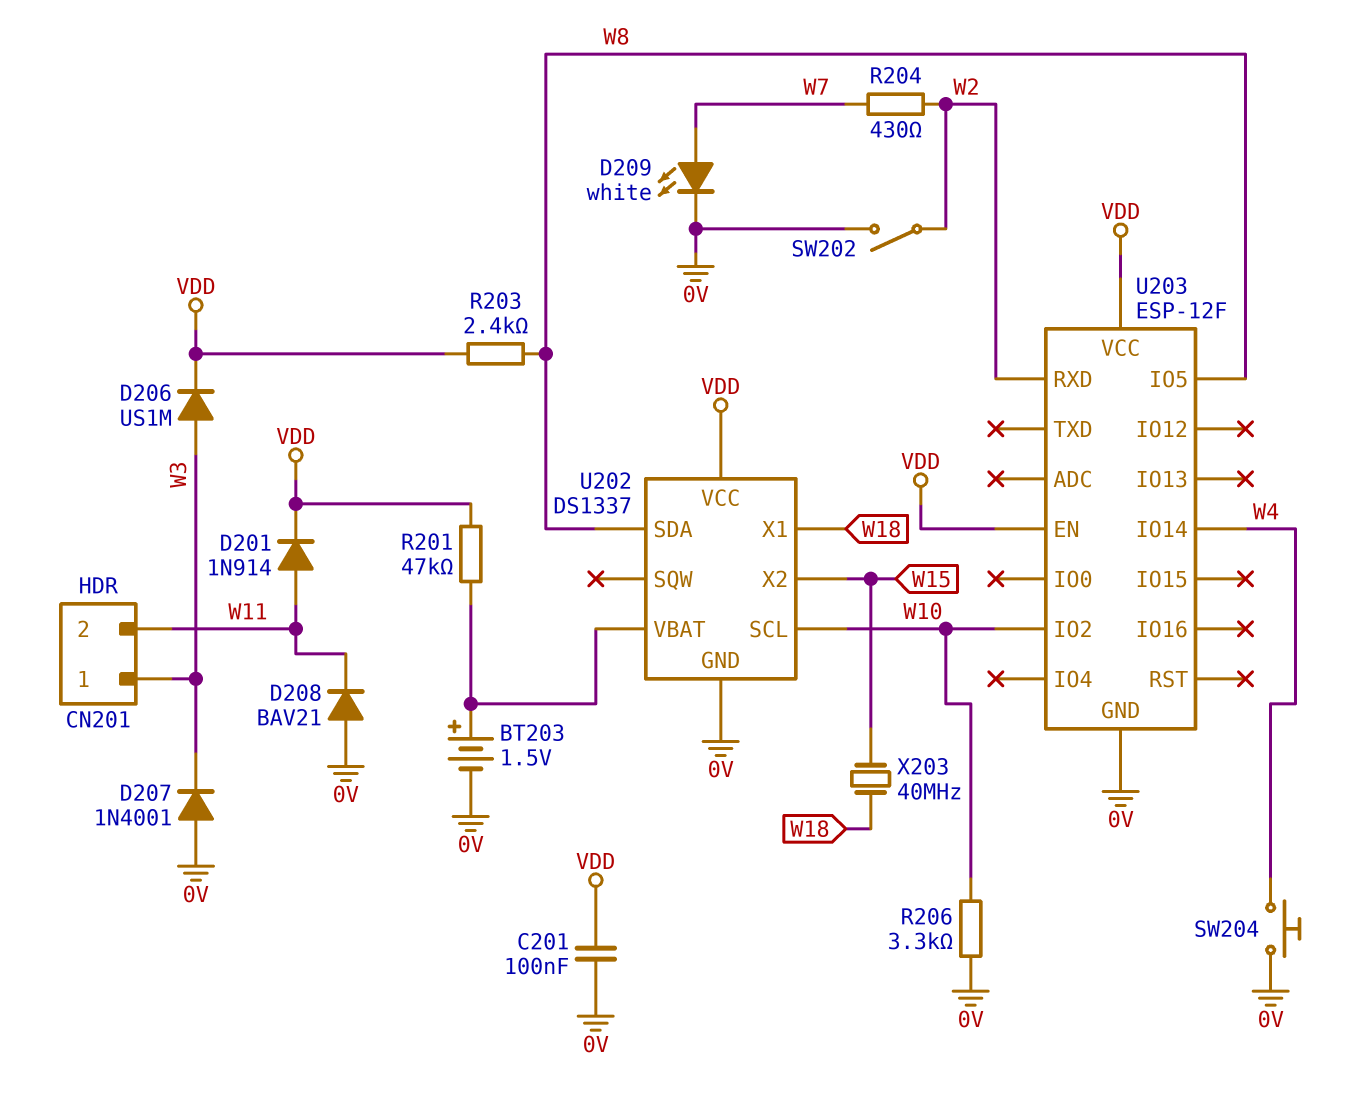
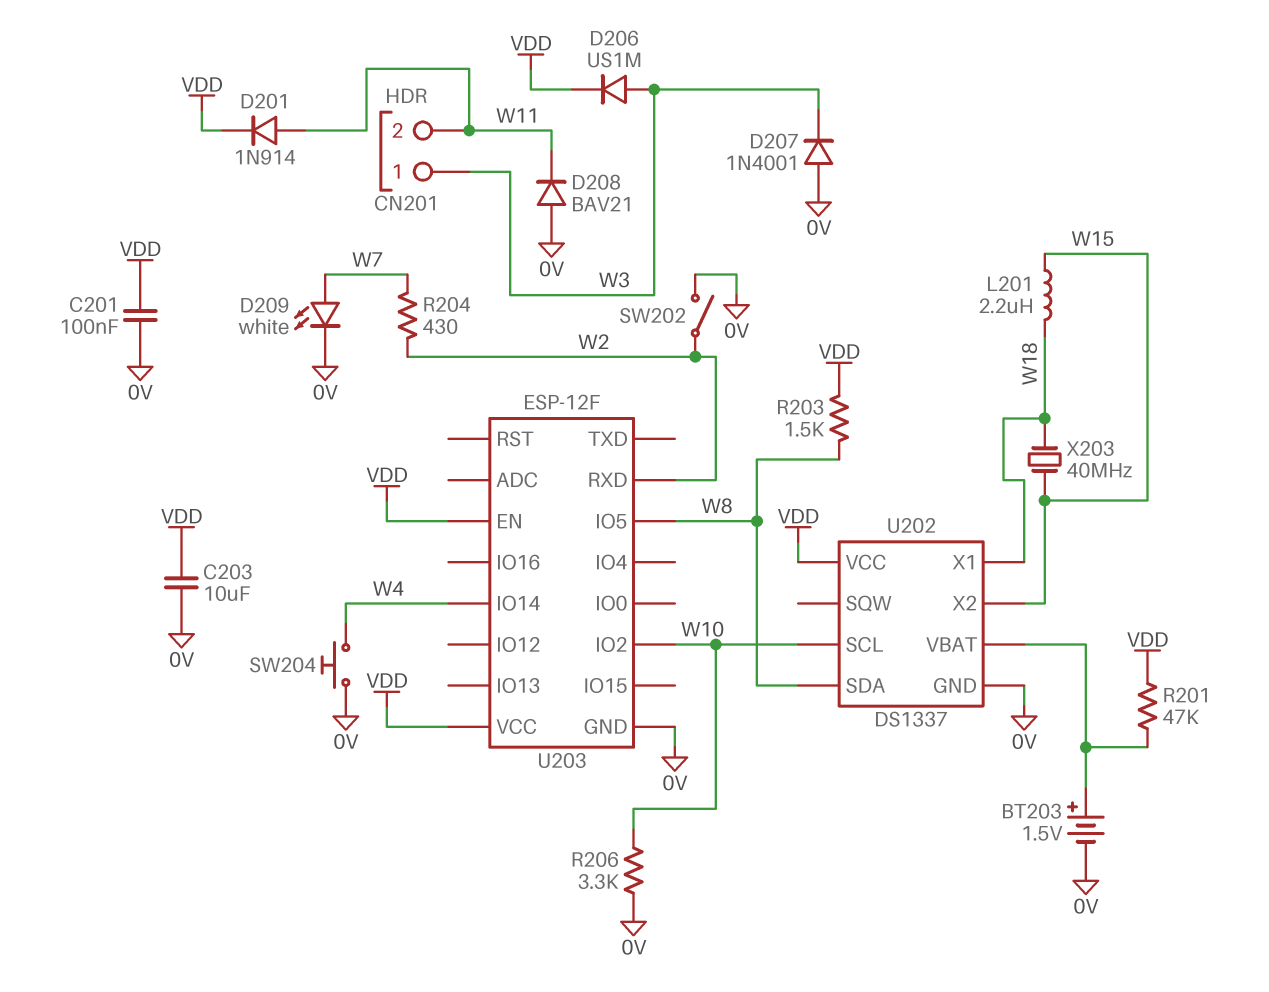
C203: none -> 10uF (0V, VDD)
L201: none -> 2.2uH (W15, W18)
R203: 2.4k (VDD, W8) -> 1.5k (VDD, W8)

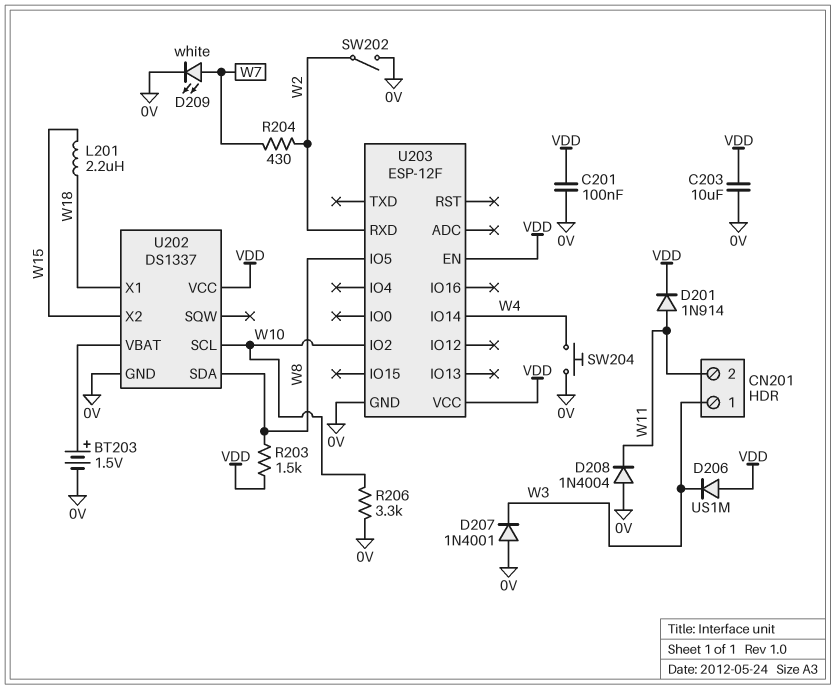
D206: diode US1M (A W3, K VDD) -> diode US1M (A VDD, K W3)
D208: diode BAV21 (A 0V, K W11) -> diode 1N4004 (A 0V, K W11)
R201: 47k (U202/VBAT, VDD) -> none
X203: 40MHz (W15, W18) -> none

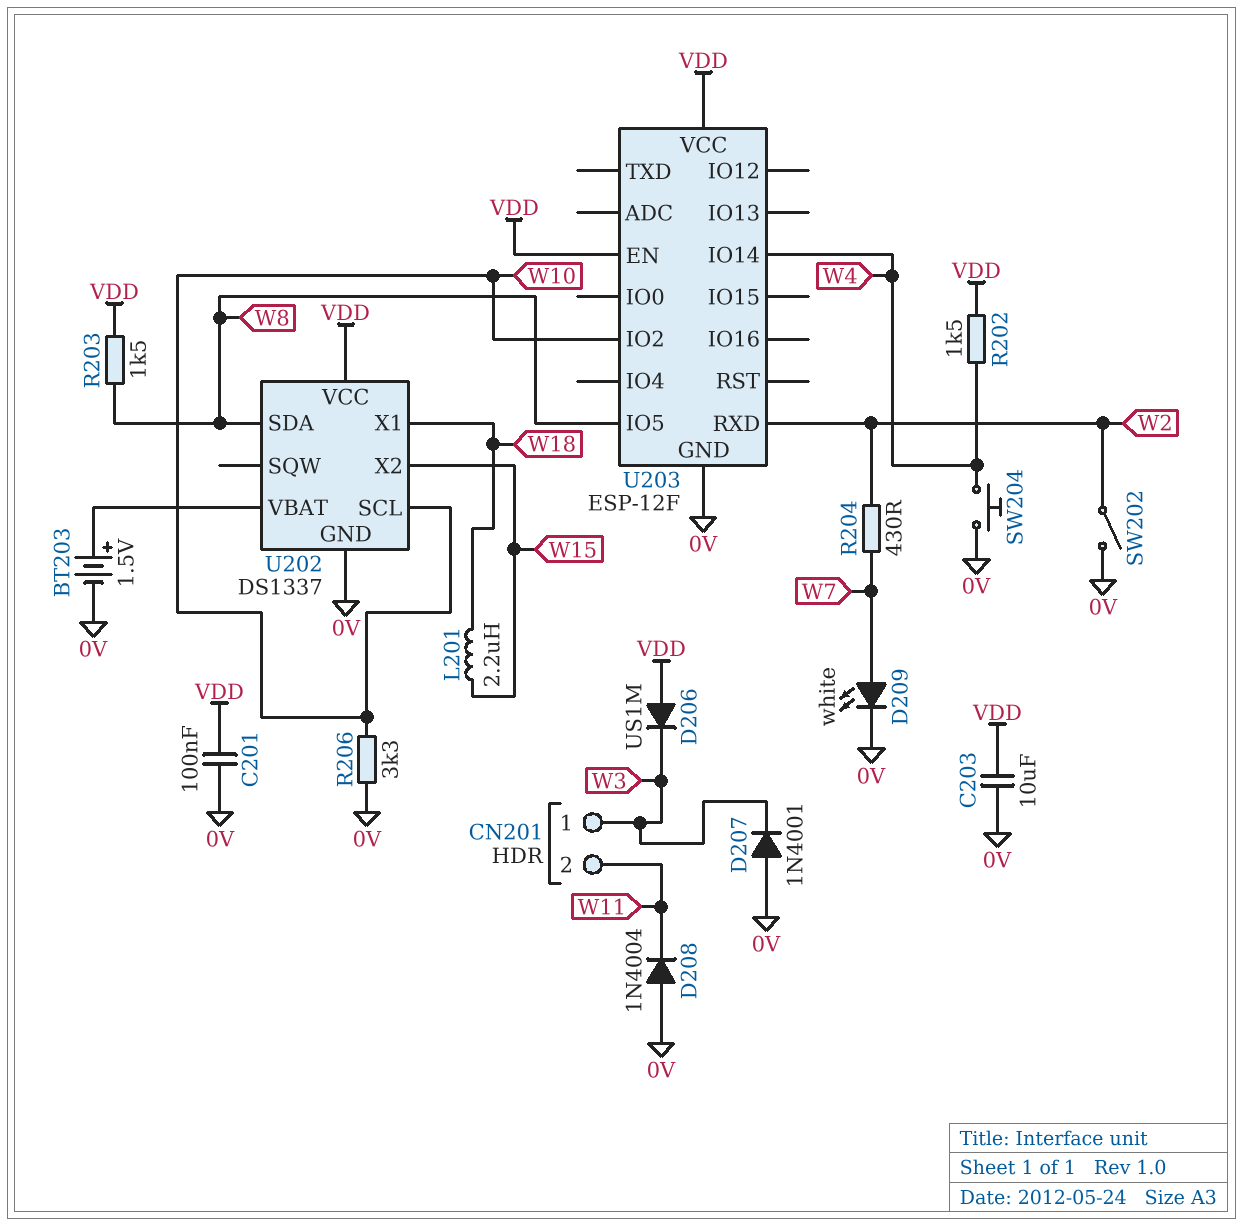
D201: diode 1N914 (A W11, K VDD) -> none
R202: none -> 1.5k (VDD, W4)

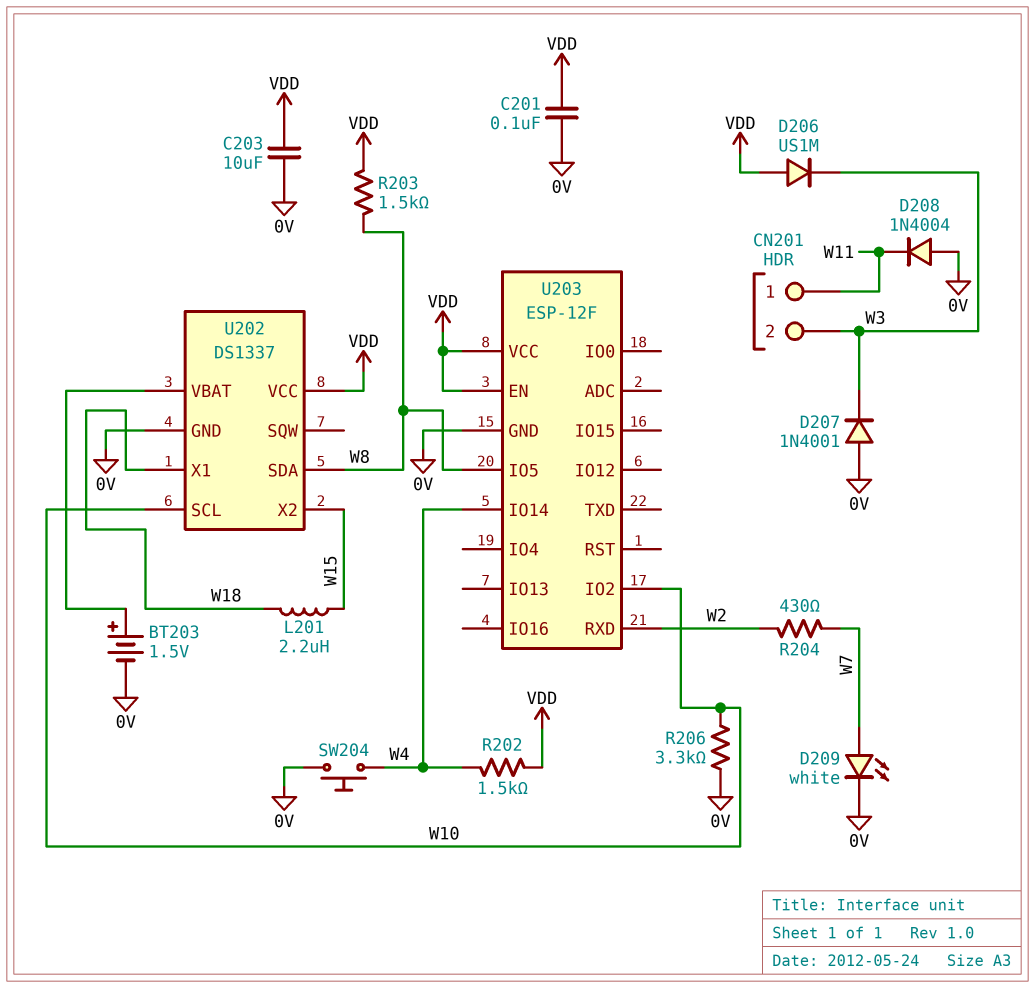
CN201 pin 1: W3 -> W11
CN201 pin 2: W11 -> W3
SW202: switch (0V, W2) -> none

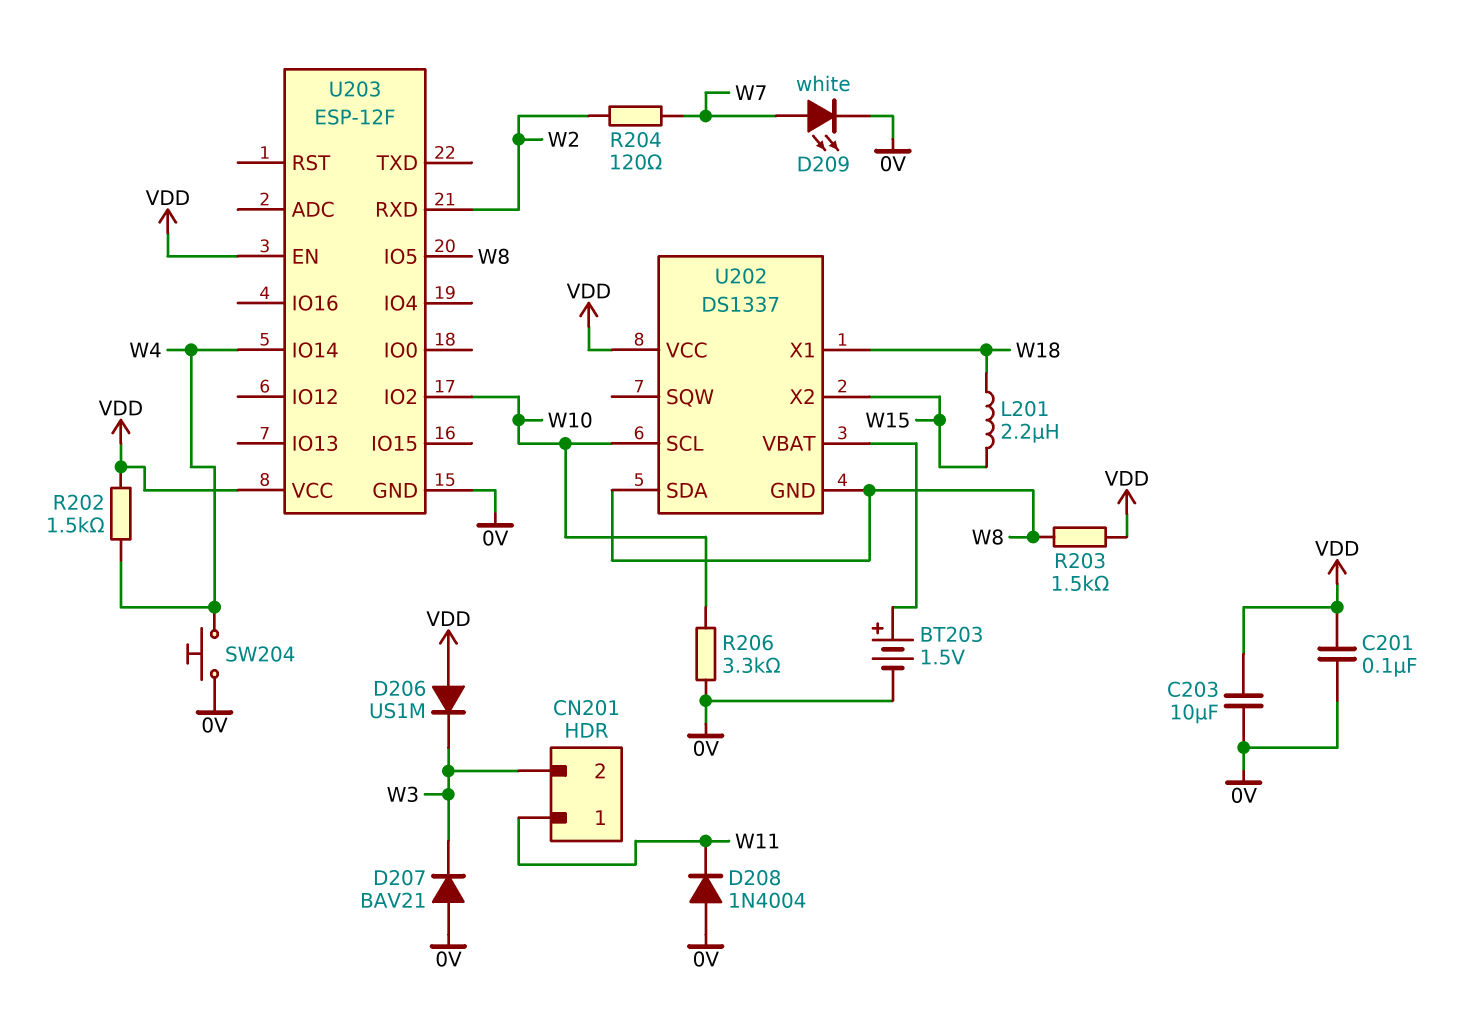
D207: diode 1N4001 (A 0V, K W3) -> diode BAV21 (A 0V, K W3)
R204: 430 (W2, W7) -> 120 (W2, W7)
U202 pin GND: 0V -> W8

